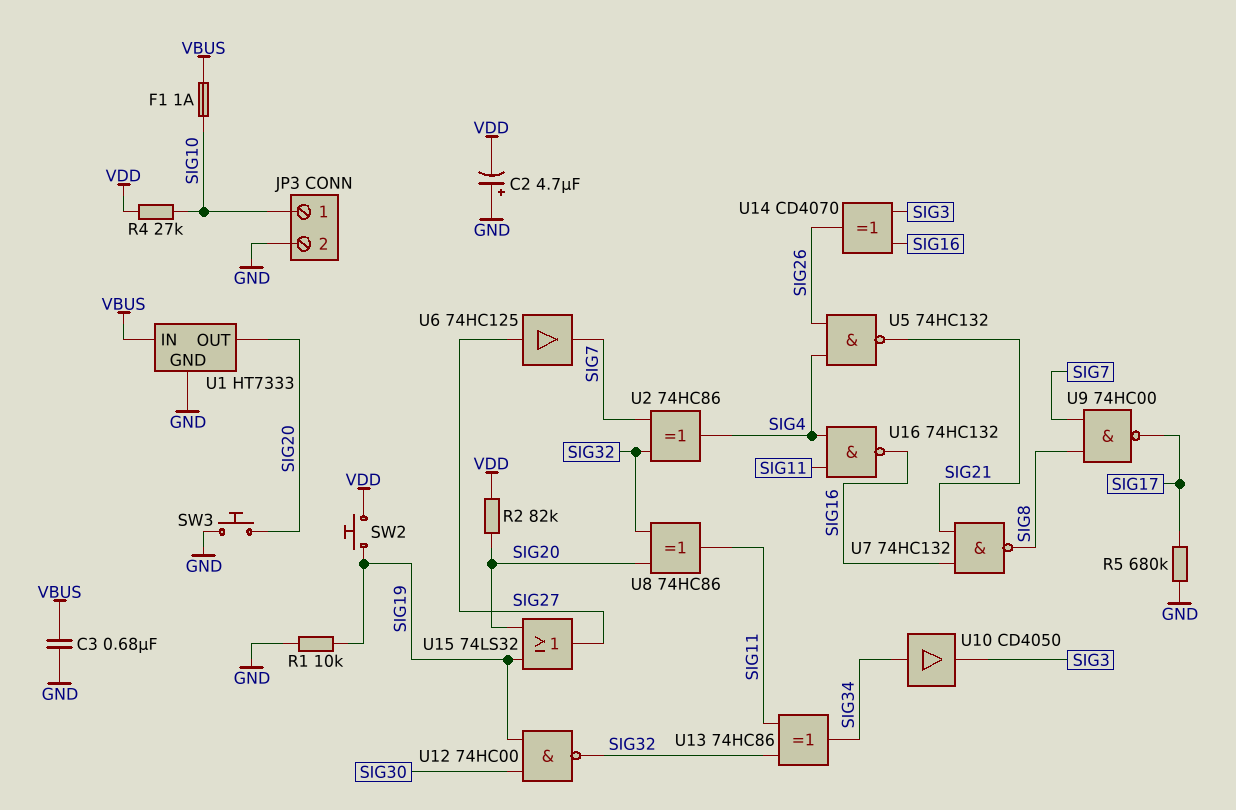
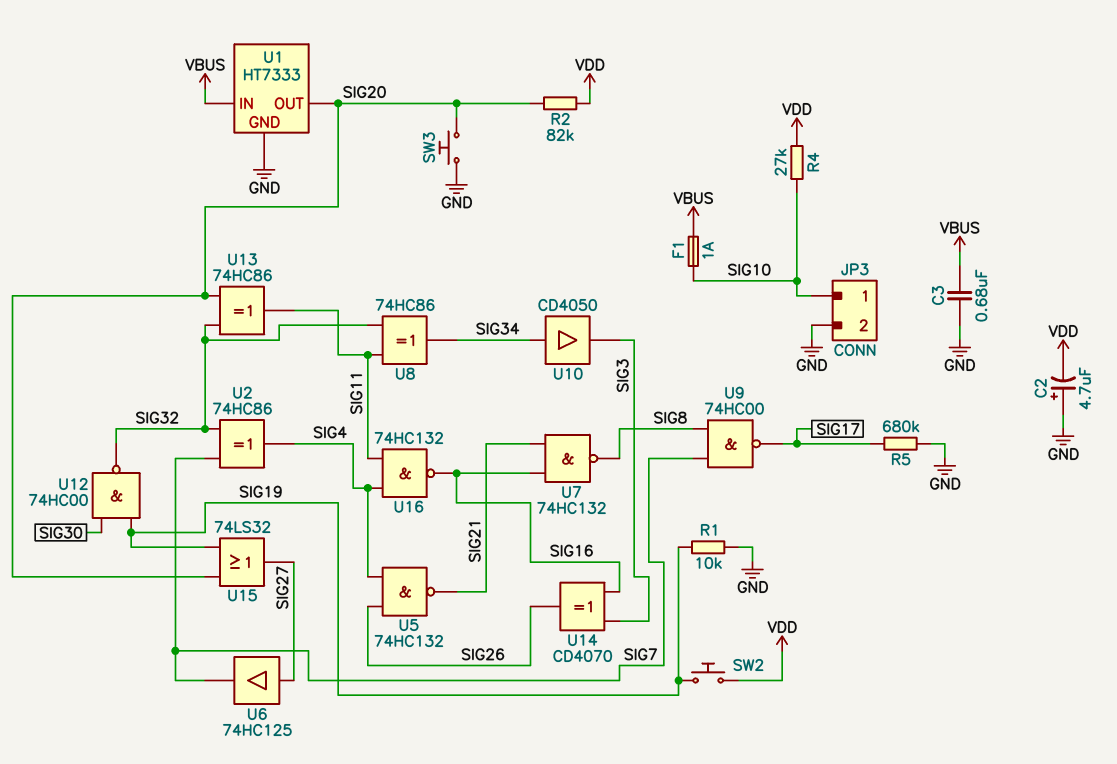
U8: XOR 74HC86 (in SIG20, in SIG32, out SIG11) -> XOR 74HC86 (in SIG11, in SIG32, out SIG34)
U13: XOR 74HC86 (in SIG11, in SIG32, out SIG34) -> XOR 74HC86 (in SIG20, in SIG32, out SIG11)

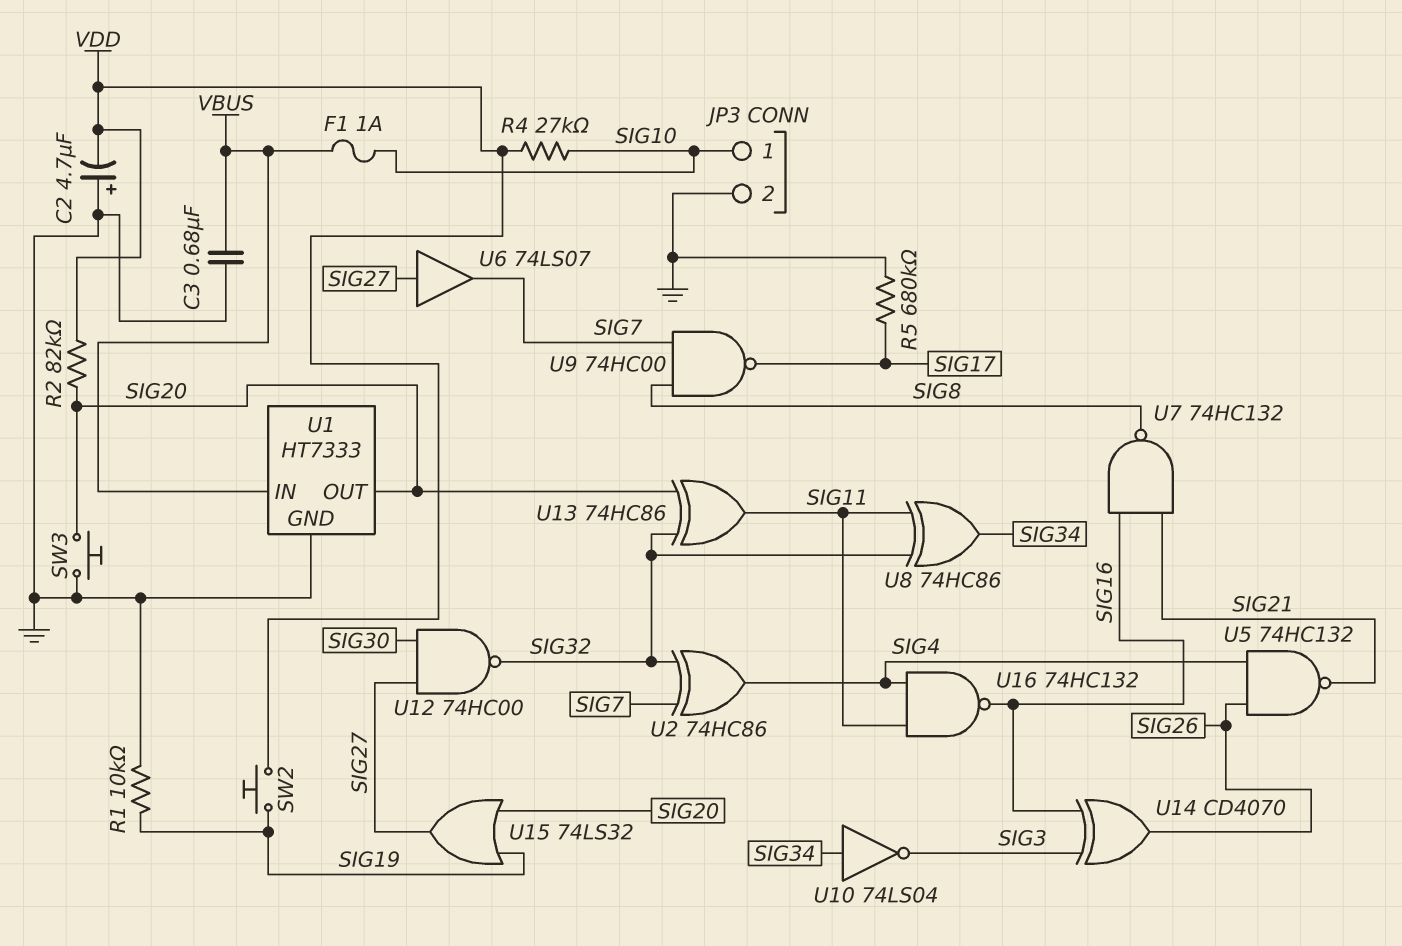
U6: buffer 74HC125 (in SIG27, out SIG7) -> buffer 74LS07 (in SIG27, out SIG7)
U10: buffer CD4050 (in SIG34, out SIG3) -> NOT 74LS04 (in SIG34, out SIG3)
U12: NAND 74HC00 (in SIG19, in SIG30, out SIG32) -> NAND 74HC00 (in SIG27, in SIG30, out SIG32)

